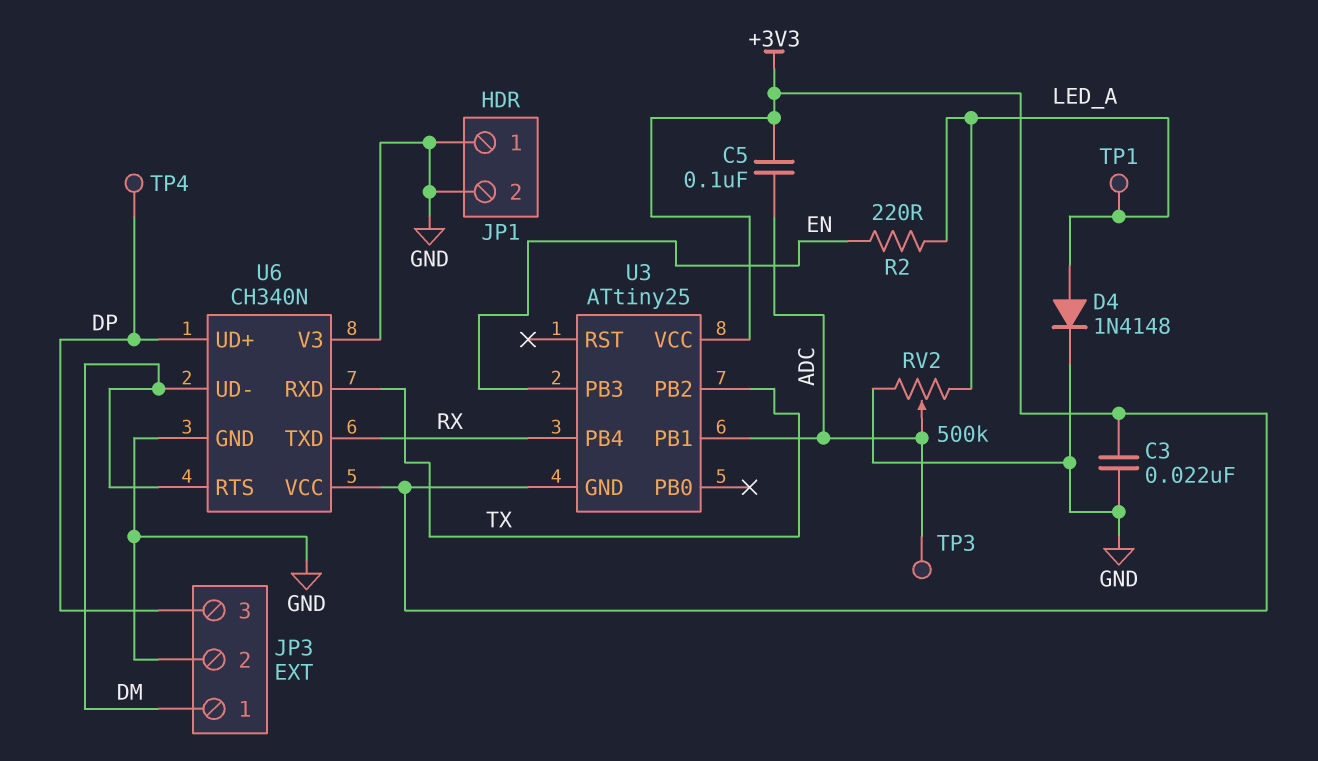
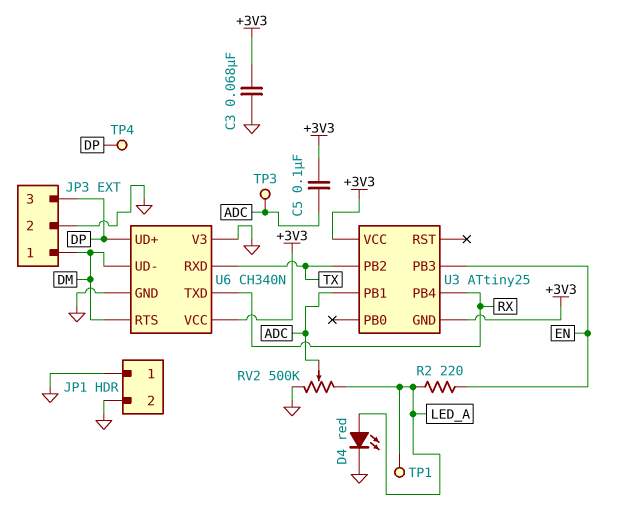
C3: 22nF (+3V3, GND) -> 68nF (+3V3, GND)
D4: diode 1N4148 (A LED_A, K GND) -> LED red (A LED_A, K GND)

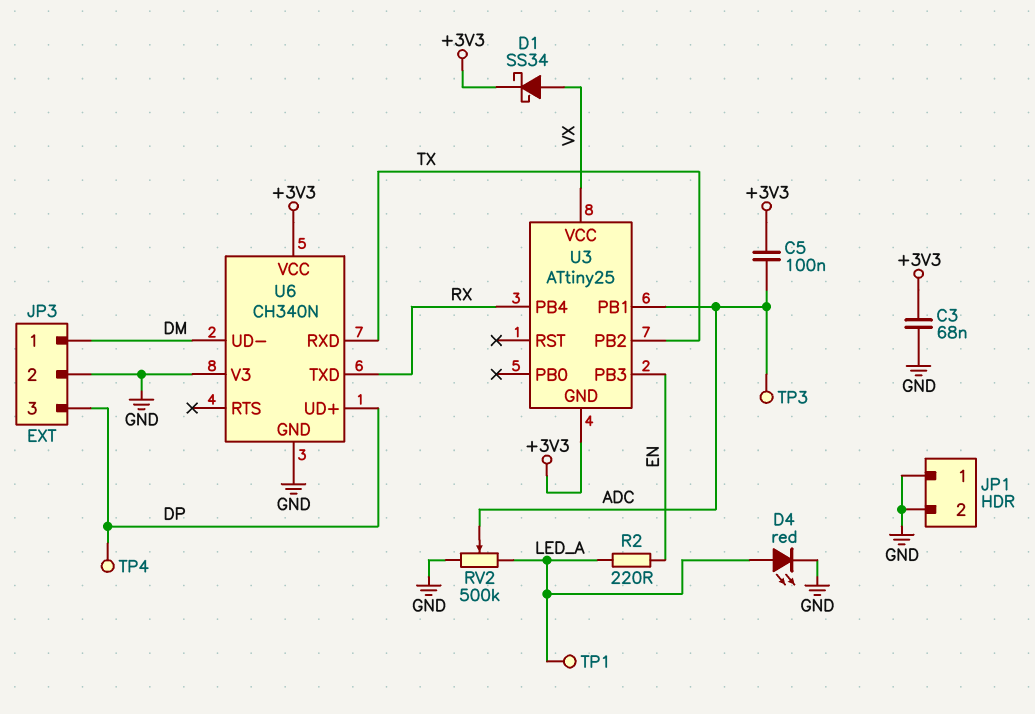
D1: none -> schottky SS34 (A VX, K +3V3)
U3 pin VCC: +3V3 -> VX
U6 pin RTS: DM -> none

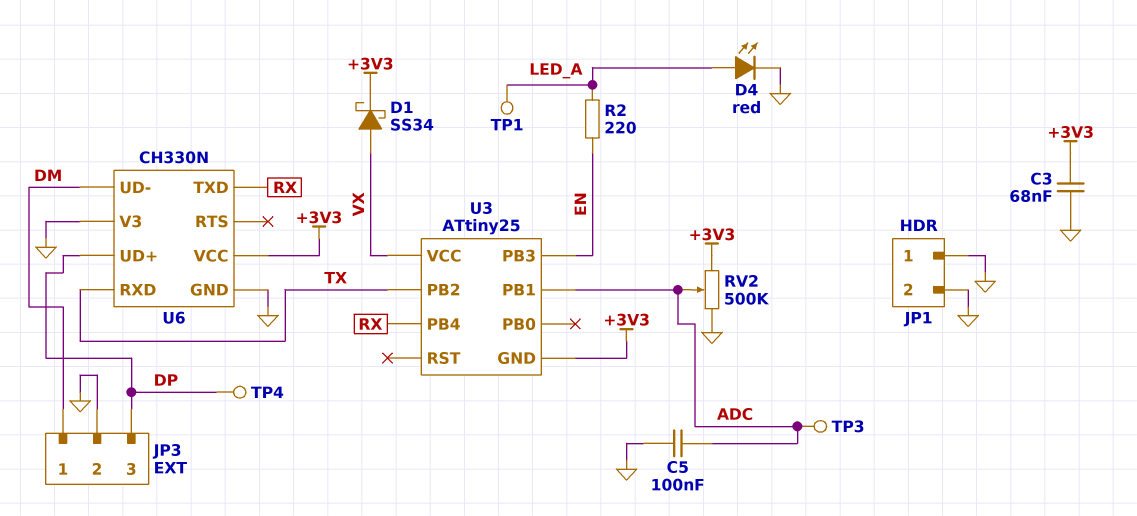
C5: 100nF (+3V3, ADC) -> 100nF (ADC, GND)
RV2: 500k (GND, LED_A, wiper ADC) -> 500k (+3V3, GND, wiper ADC)
U6: CH340N -> CH330N

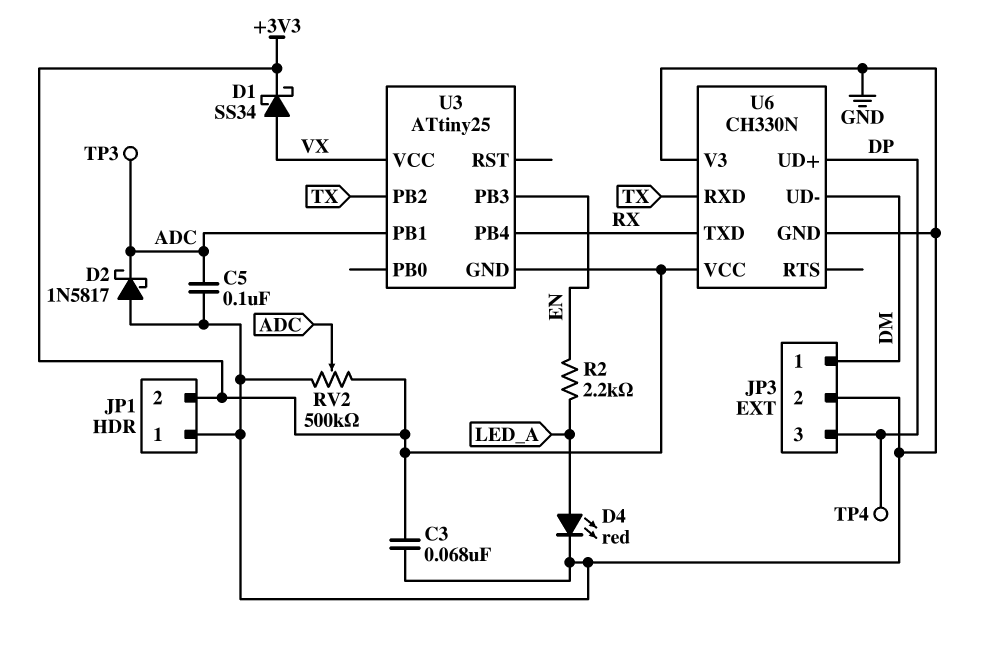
D2: none -> schottky 1N5817 (A GND, K ADC)
JP1 pin 2: GND -> +3V3
R2: 220 (EN, LED_A) -> 2.2k (EN, LED_A)
TP1: test point (LED_A) -> none

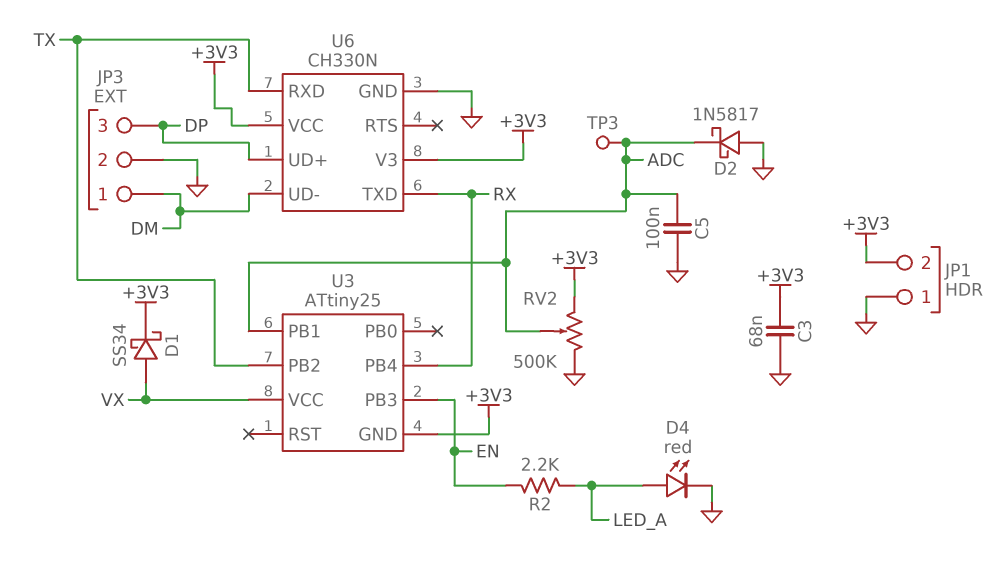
TP4: test point (DP) -> none
U6 pin V3: GND -> +3V3

